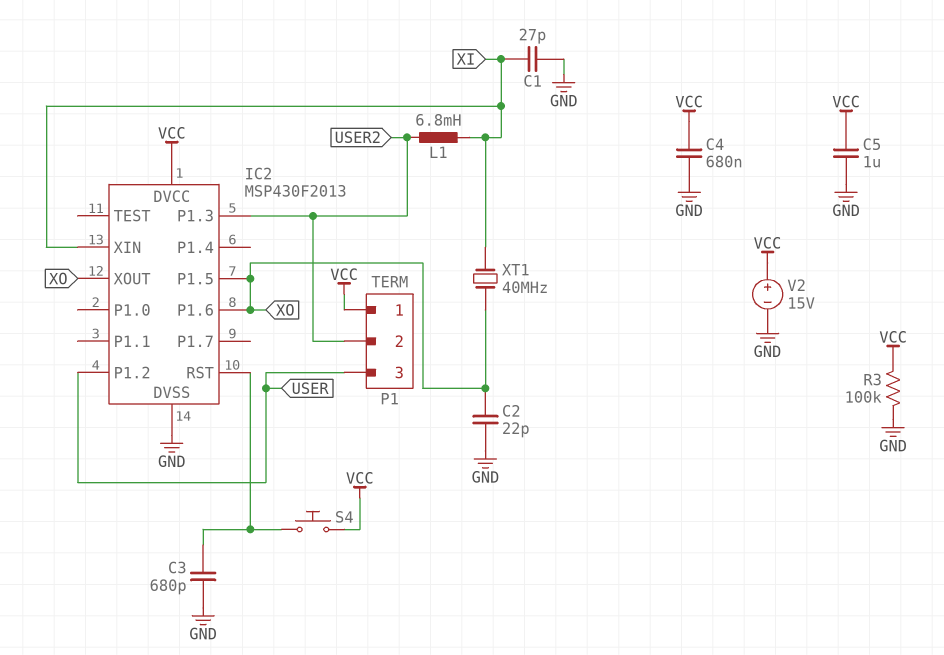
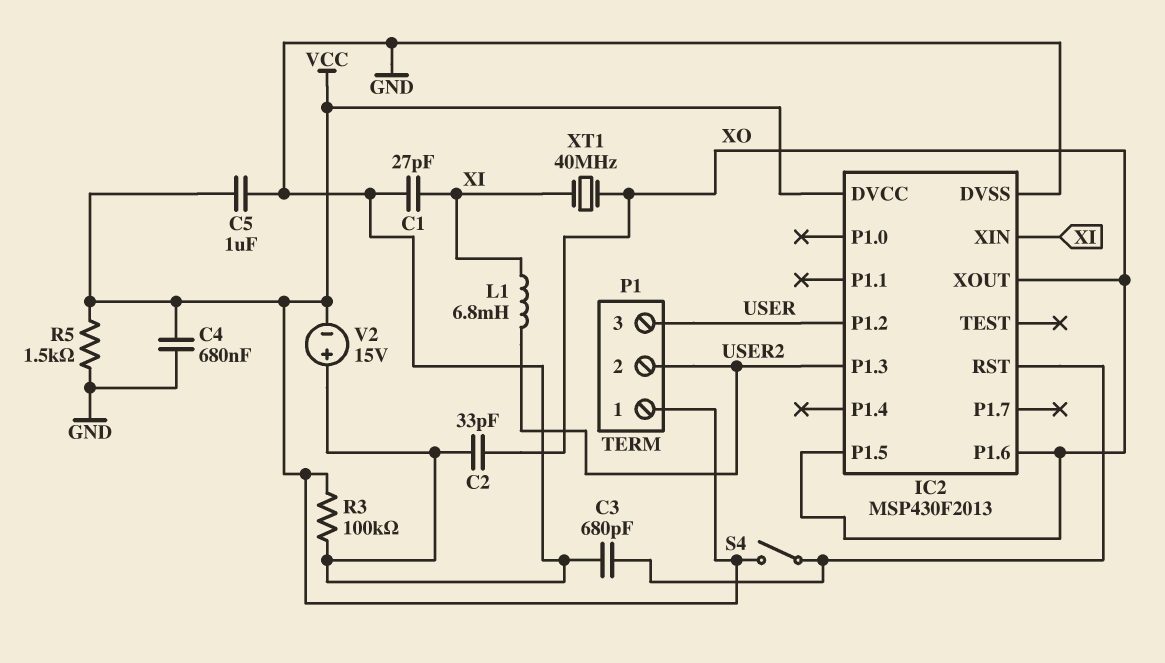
C2: 22pF (GND, XO) -> 33pF (GND, XO)
R5: none -> 1.5k (GND, VCC)
S4: button (IC2/RST, VCC) -> switch (IC2/RST, VCC)
V2: 15V (plus VCC, minus GND) -> 15V (plus GND, minus VCC)

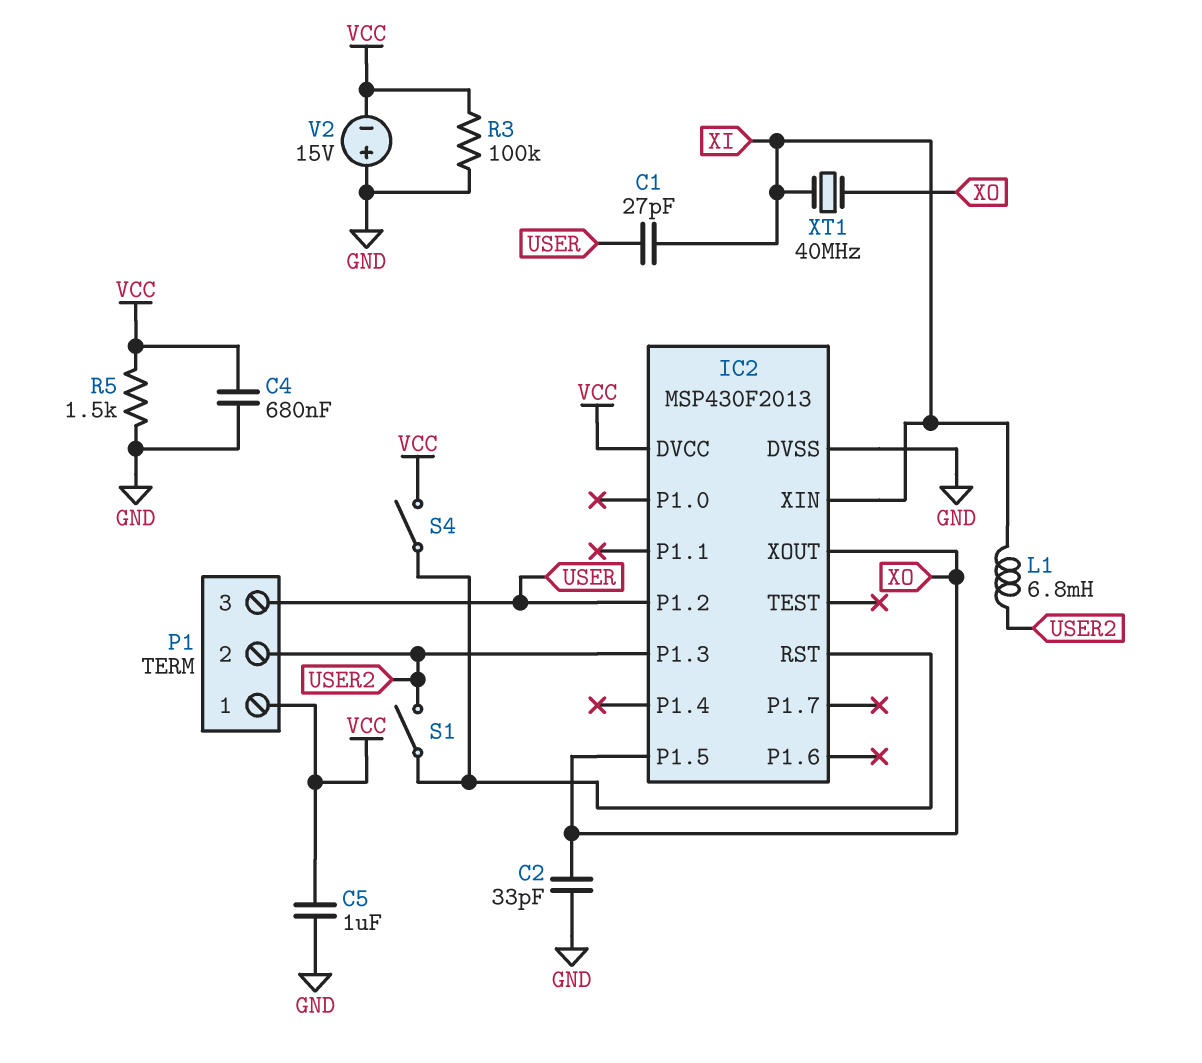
C1: 27pF (GND, XI) -> 27pF (USER, XI)
C3: 680pF (GND, IC2/RST) -> none
IC2 pin P1.6: XO -> none
S1: none -> switch (IC2/RST, USER2)

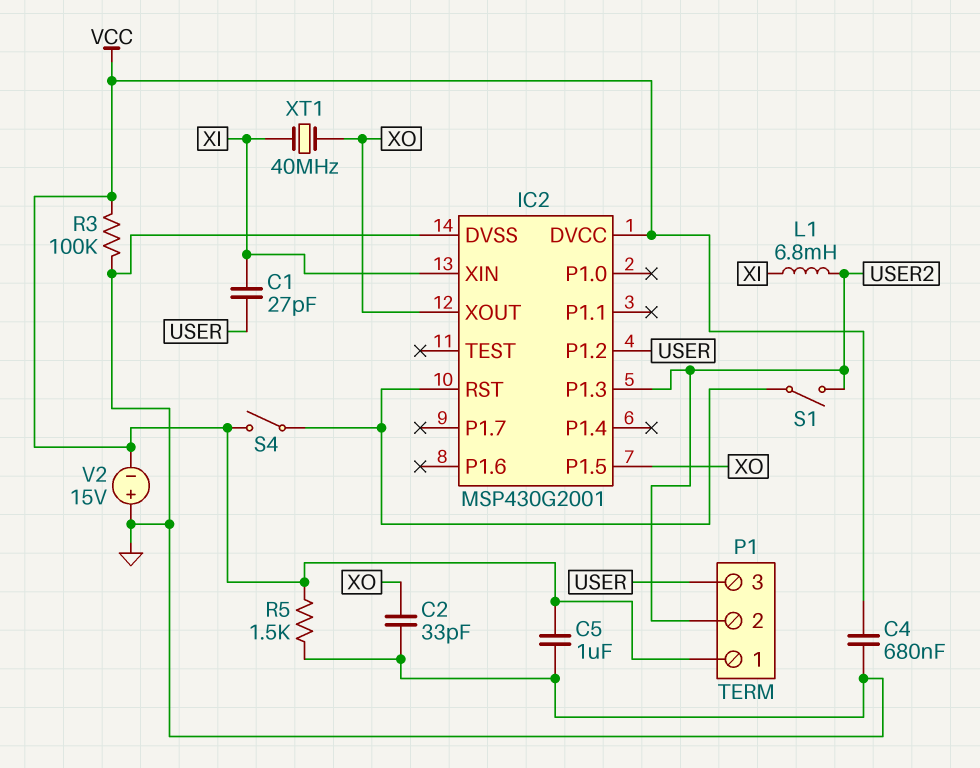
IC2: MSP430F2013 -> MSP430G2001

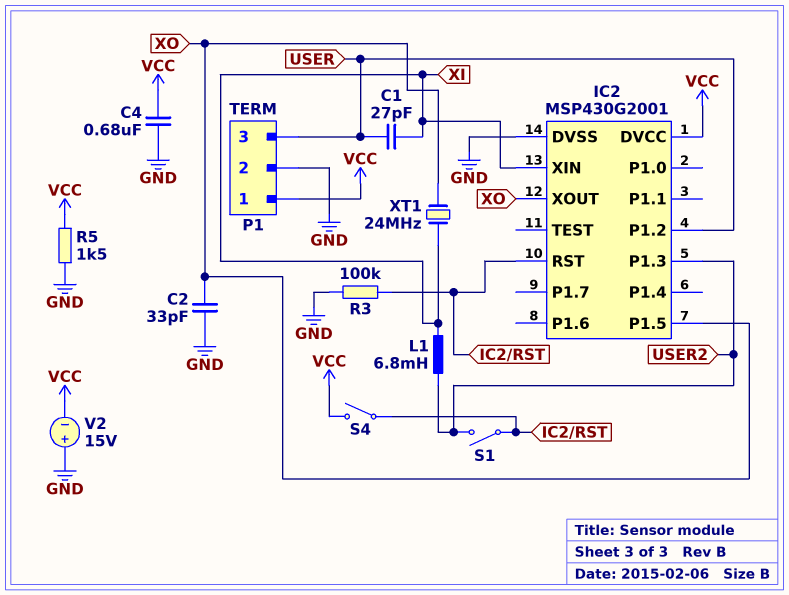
C5: 1uF (GND, VCC) -> none
P1 pin 2: USER2 -> GND
R3: 100k (GND, VCC) -> 100k (GND, IC2/RST)
XT1: 40MHz (XI, XO) -> 24MHz (XI, XO)

